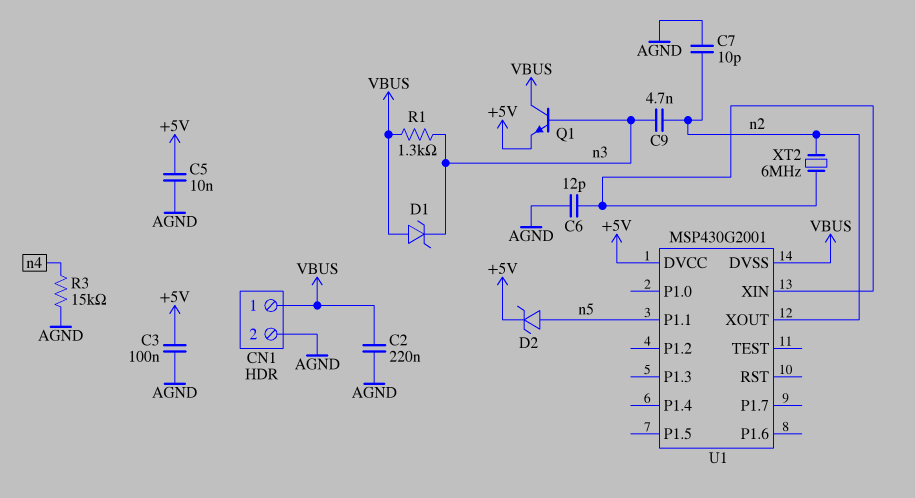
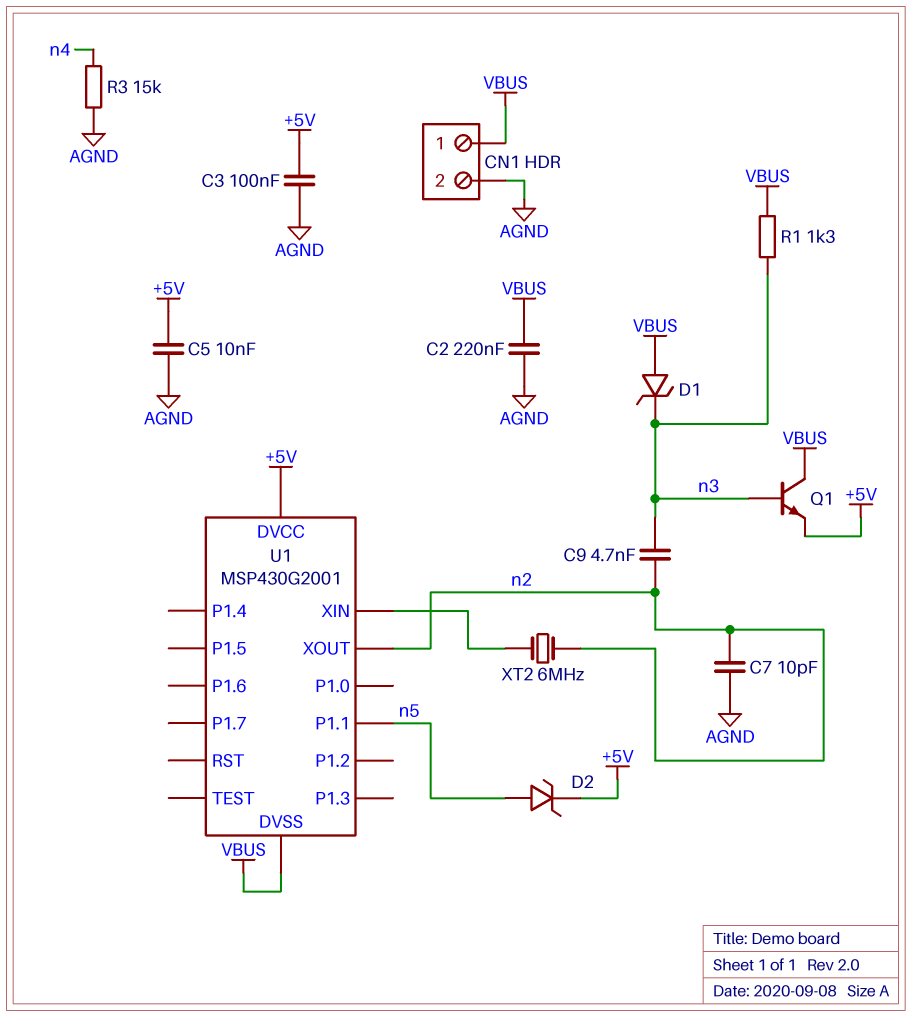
C6: 12pF (AGND, U1/XIN) -> none

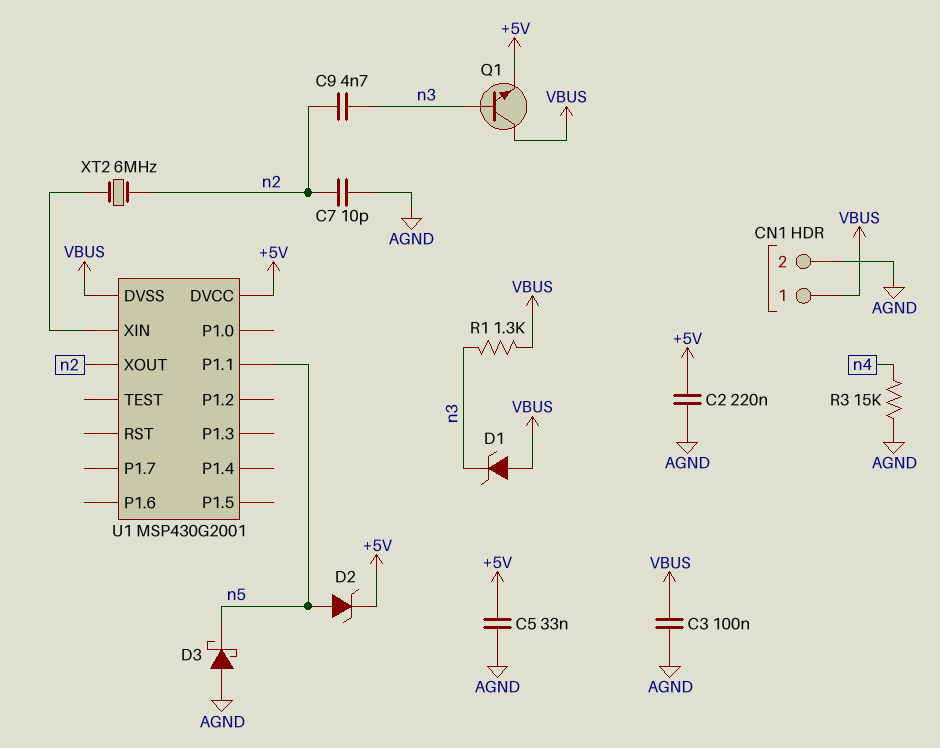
C2: 220nF (AGND, VBUS) -> 220nF (+5V, AGND)
C3: 100nF (+5V, AGND) -> 100nF (AGND, VBUS)
C5: 10nF (+5V, AGND) -> 33nF (+5V, AGND)
D3: none -> schottky (A AGND, K n5)

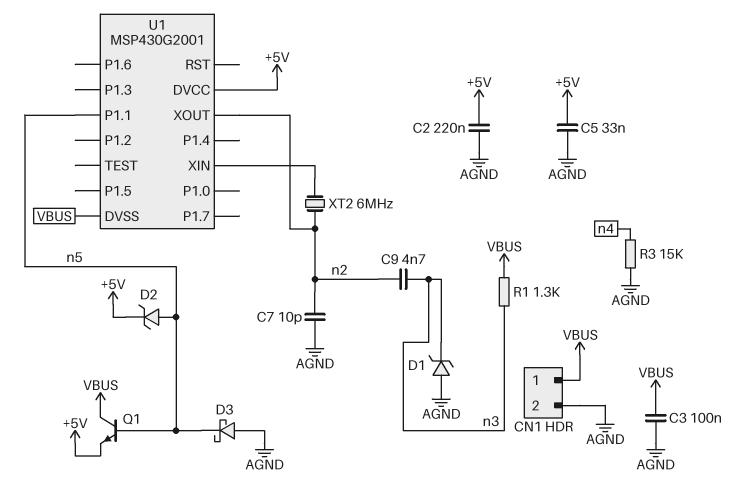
D1: zener (A VBUS, K n3) -> zener (A AGND, K n3)
Q1: NPN (B n3, C VBUS, E +5V) -> NPN (B n5, C VBUS, E +5V)

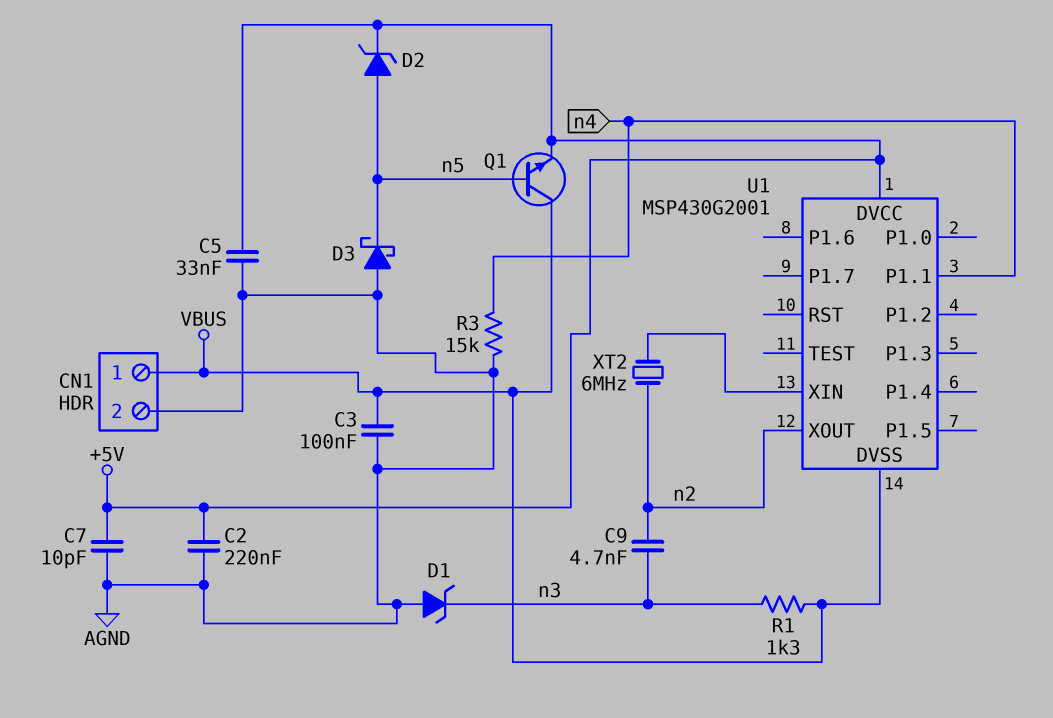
C7: 10pF (AGND, n2) -> 10pF (+5V, AGND)
U1 pin P1.1: n5 -> n4

